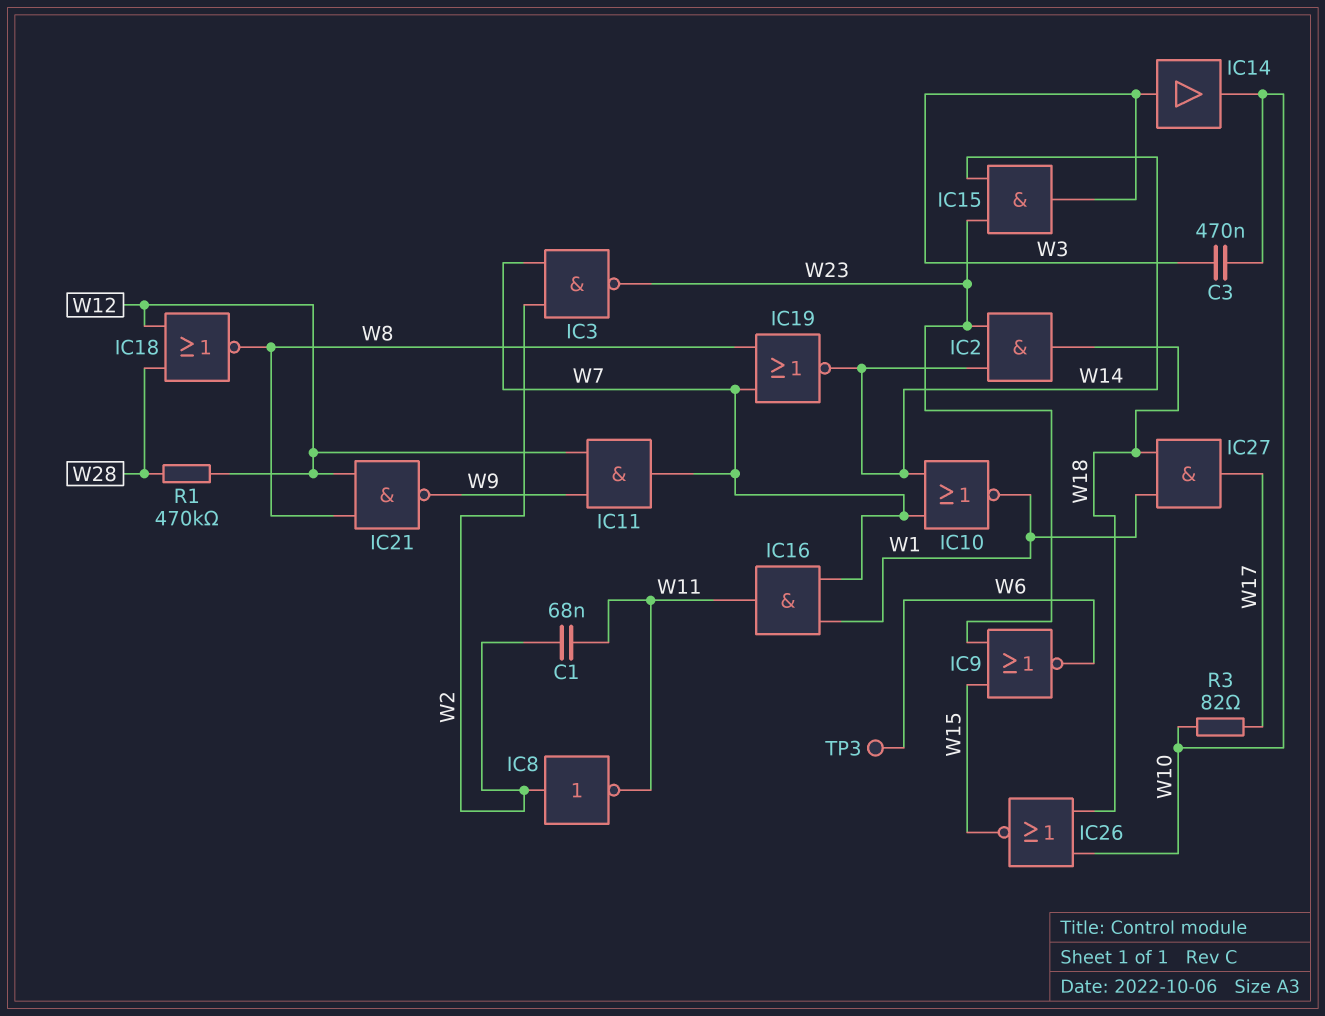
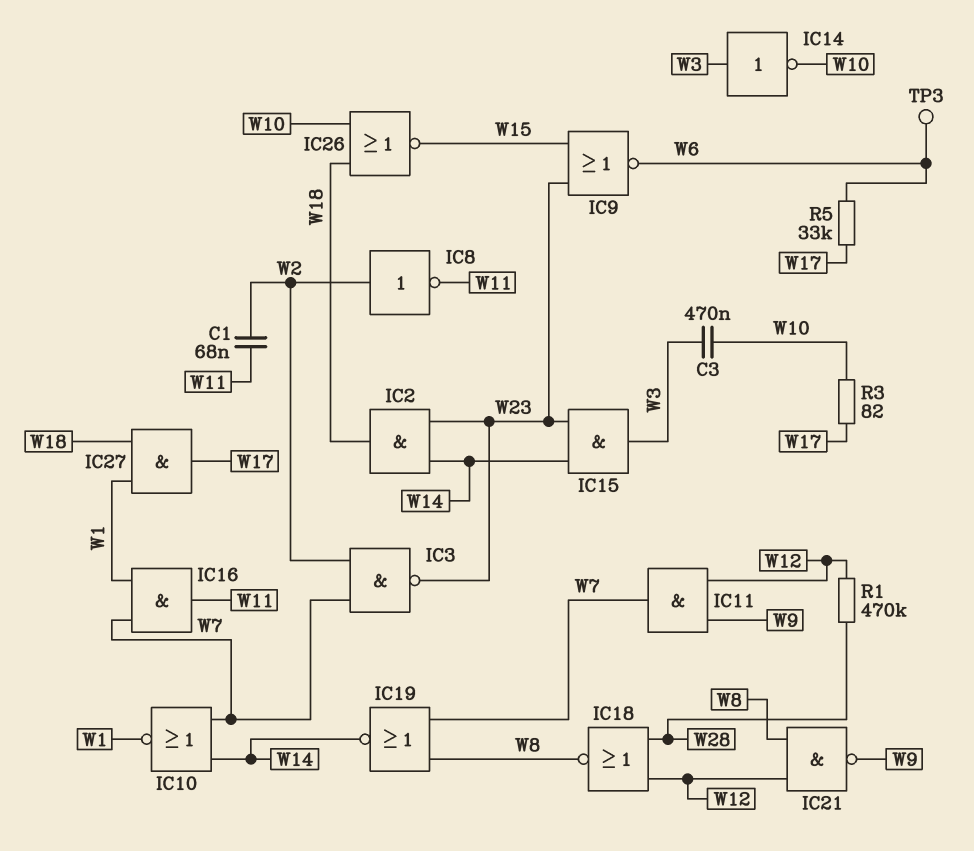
IC14: buffer (in W3, out W10) -> NOT (in W3, out W10)
R5: none -> 33k (W6, W17)

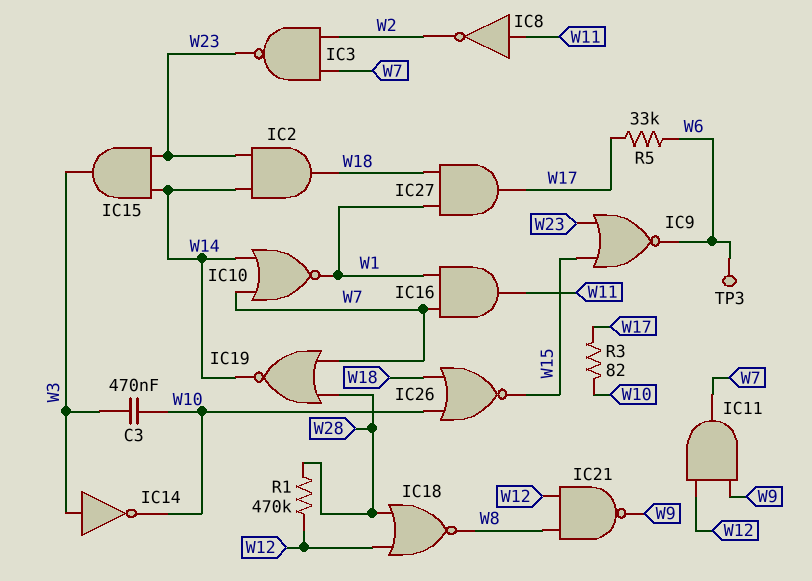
C1: 68nF (W2, W11) -> none
IC8: NOT (in W2, out W11) -> NOT (in W11, out W2)
IC19: NOR (in W7, in W8, out W14) -> NOR (in W7, in W28, out W14)

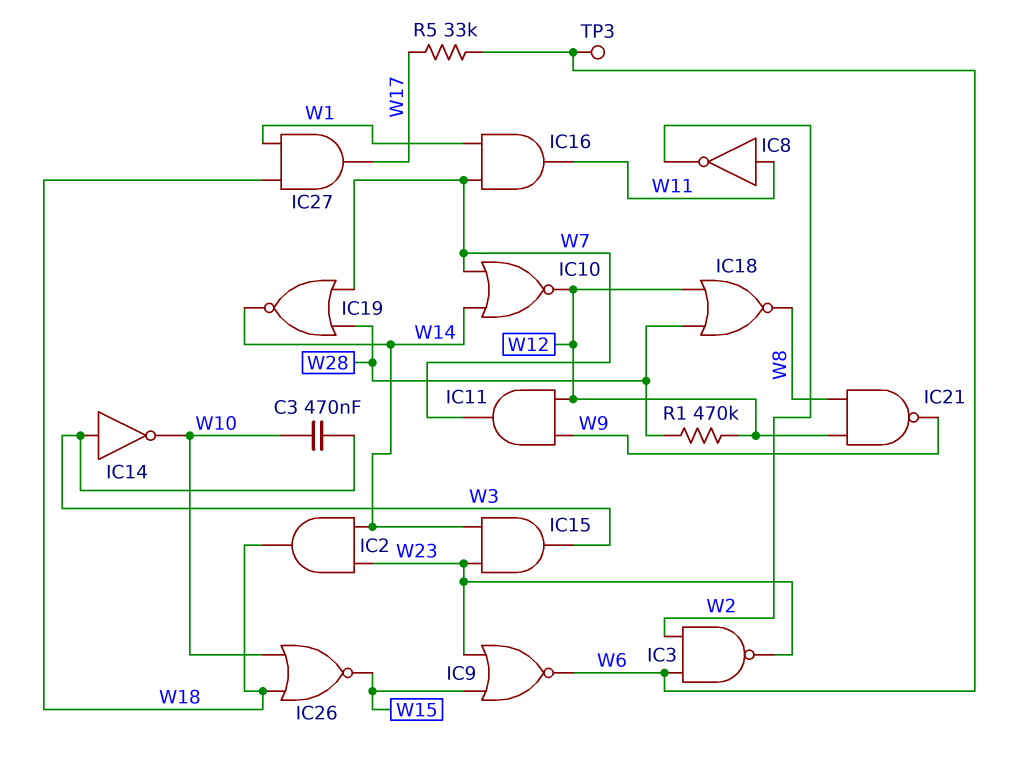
IC3: NAND (in W2, in W7, out W23) -> NAND (in W2, in W6, out W23)
IC10: NOR (in W7, in W14, out W1) -> NOR (in W7, in W14, out W12)
R3: 82 (W10, W17) -> none

